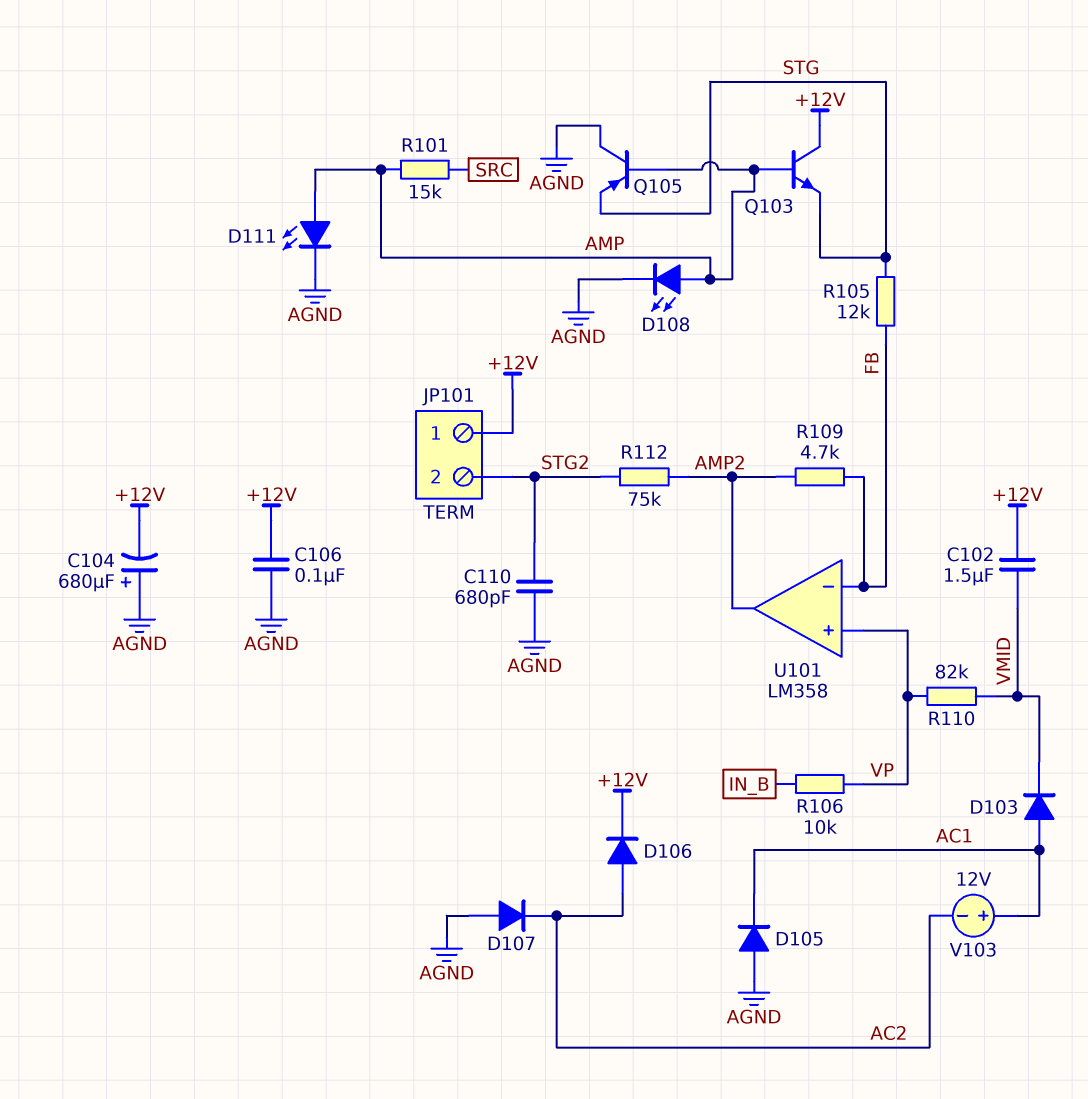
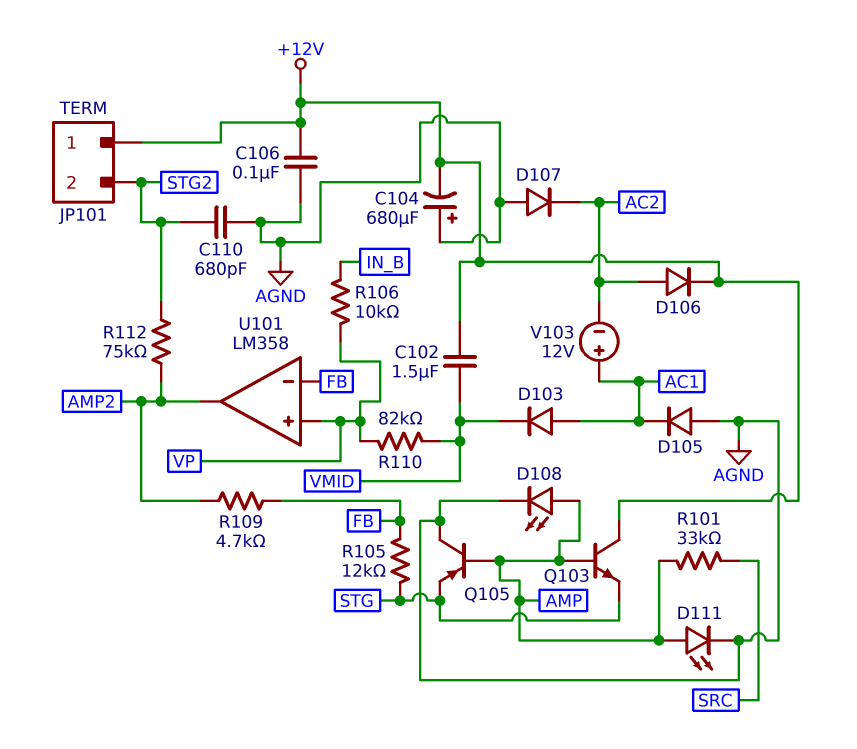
R101: 15k (AMP, SRC) -> 33k (AMP, SRC)

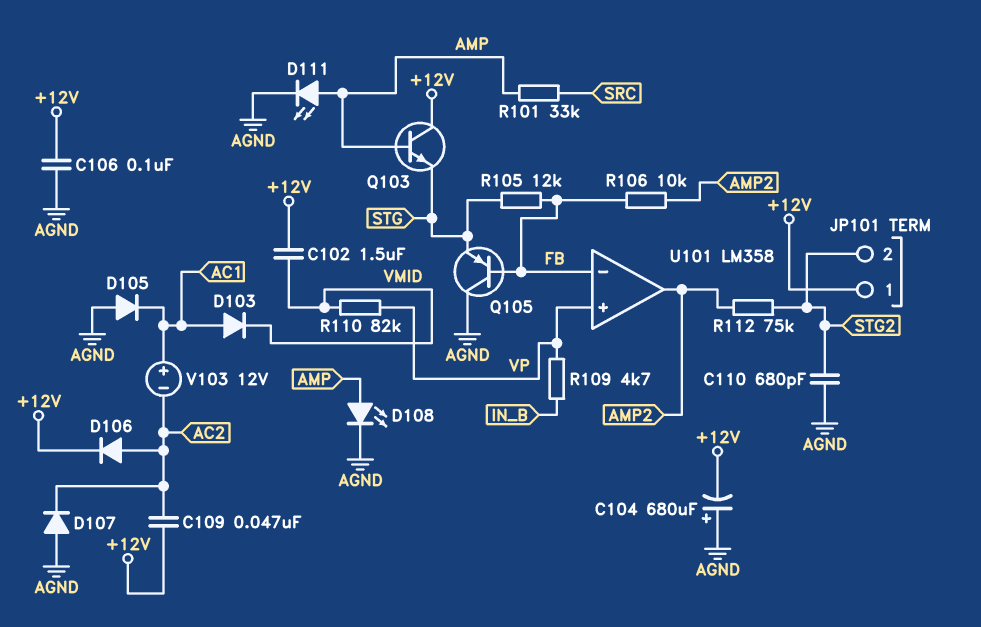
C109: none -> 47nF (+12V, AC2)
Q105: PNP (B AMP, C AGND, E STG) -> PNP (B FB, C AGND, E STG)
R106: 10k (IN_B, VP) -> 10k (AMP2, FB)
R109: 4.7k (AMP2, FB) -> 4.7k (IN_B, VP)

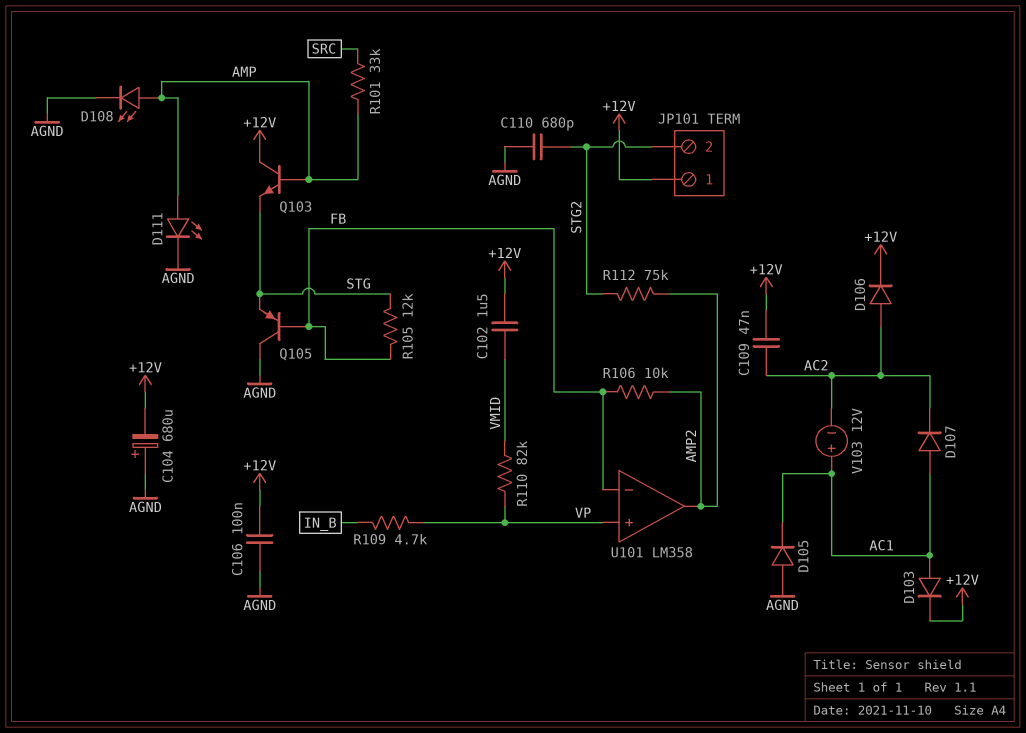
D103: diode (A AC1, K VMID) -> diode (A AC1, K +12V)
D107: diode (A AGND, K AC2) -> diode (A AC1, K AC2)

